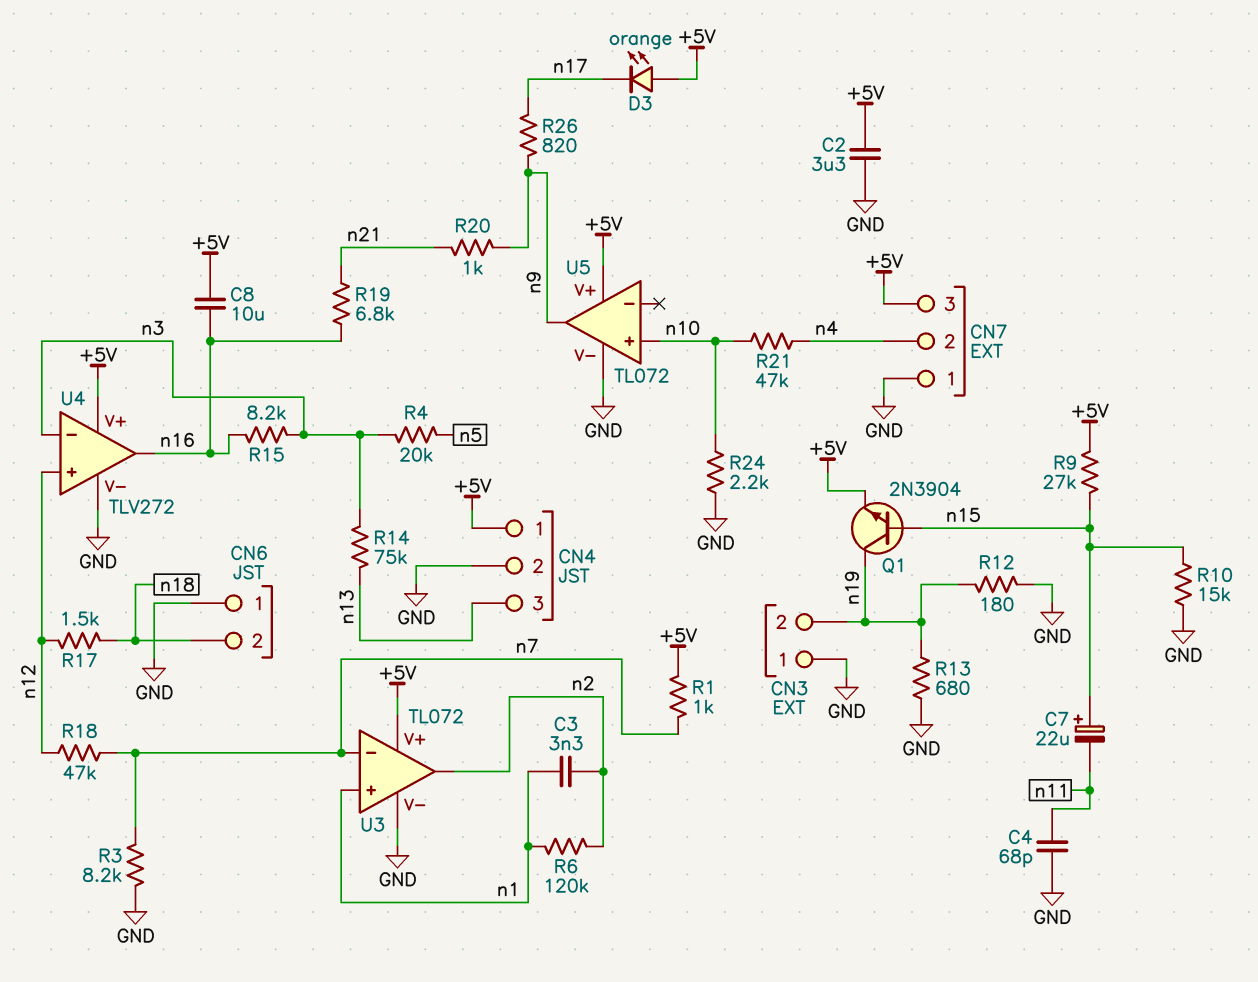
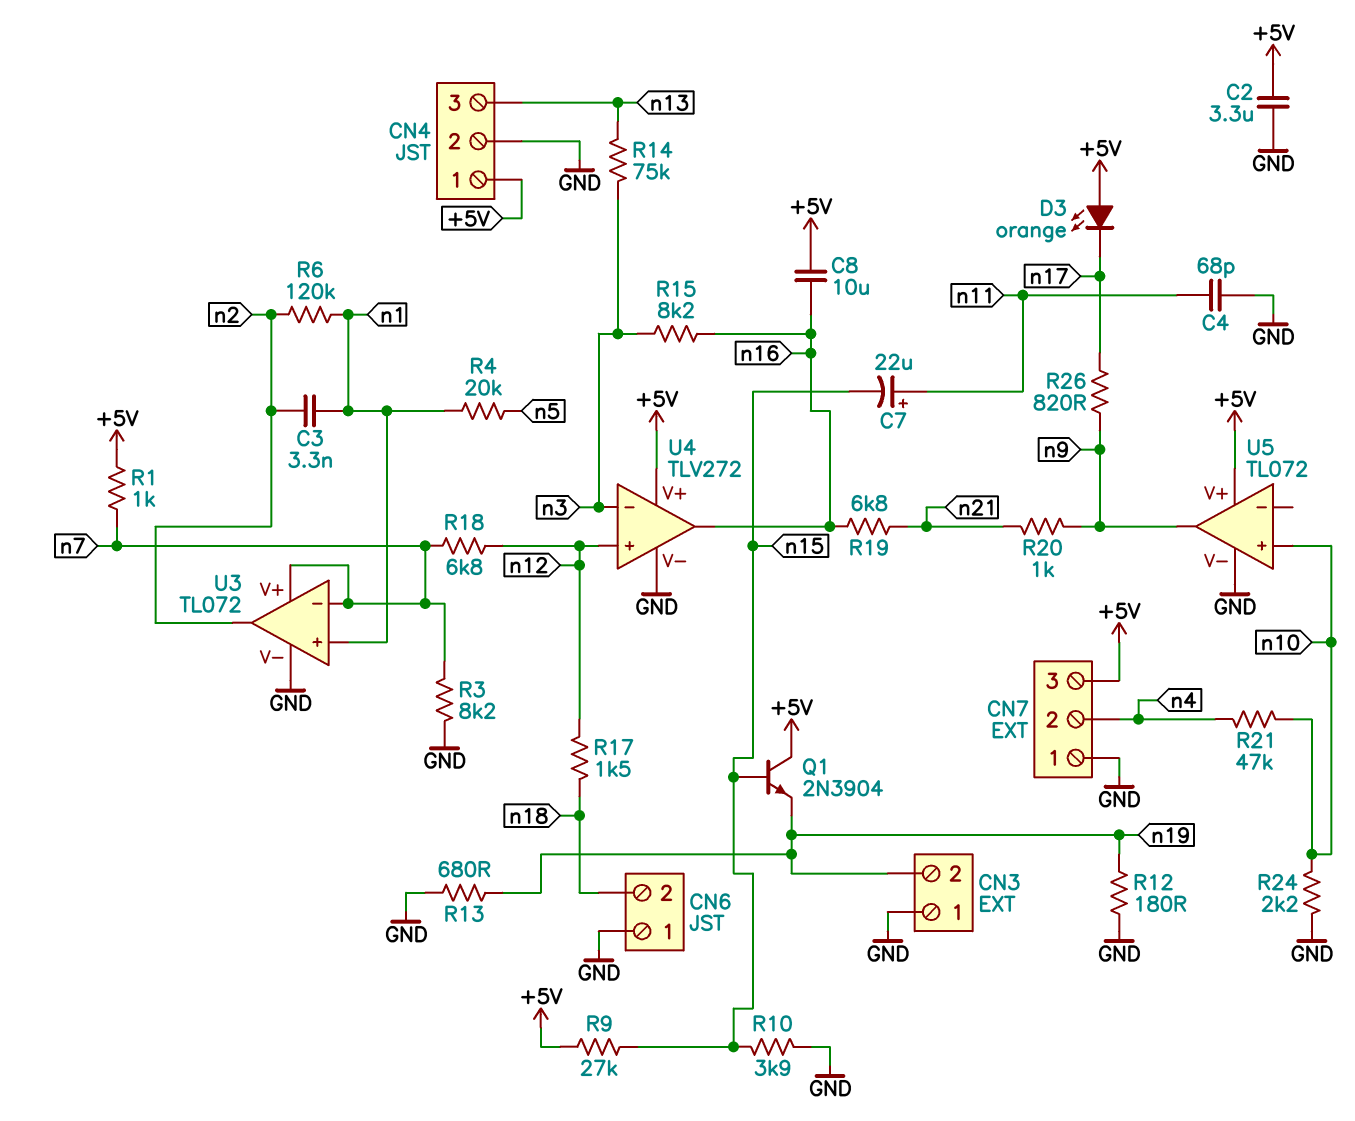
C7: 22uF (plus n15, minus n11) -> 22uF (plus n11, minus n15)
Q1: NPN 2N3904 (B n15, C n19, E +5V) -> NPN 2N3904 (B n15, C +5V, E n19)
R4: 20k (n3, n5) -> 20k (n1, n5)
R10: 15k (GND, n15) -> 3.9k (GND, n15)
R18: 47k (n7, n12) -> 6.8k (n7, n12)
U3 pin V+: +5V -> n7

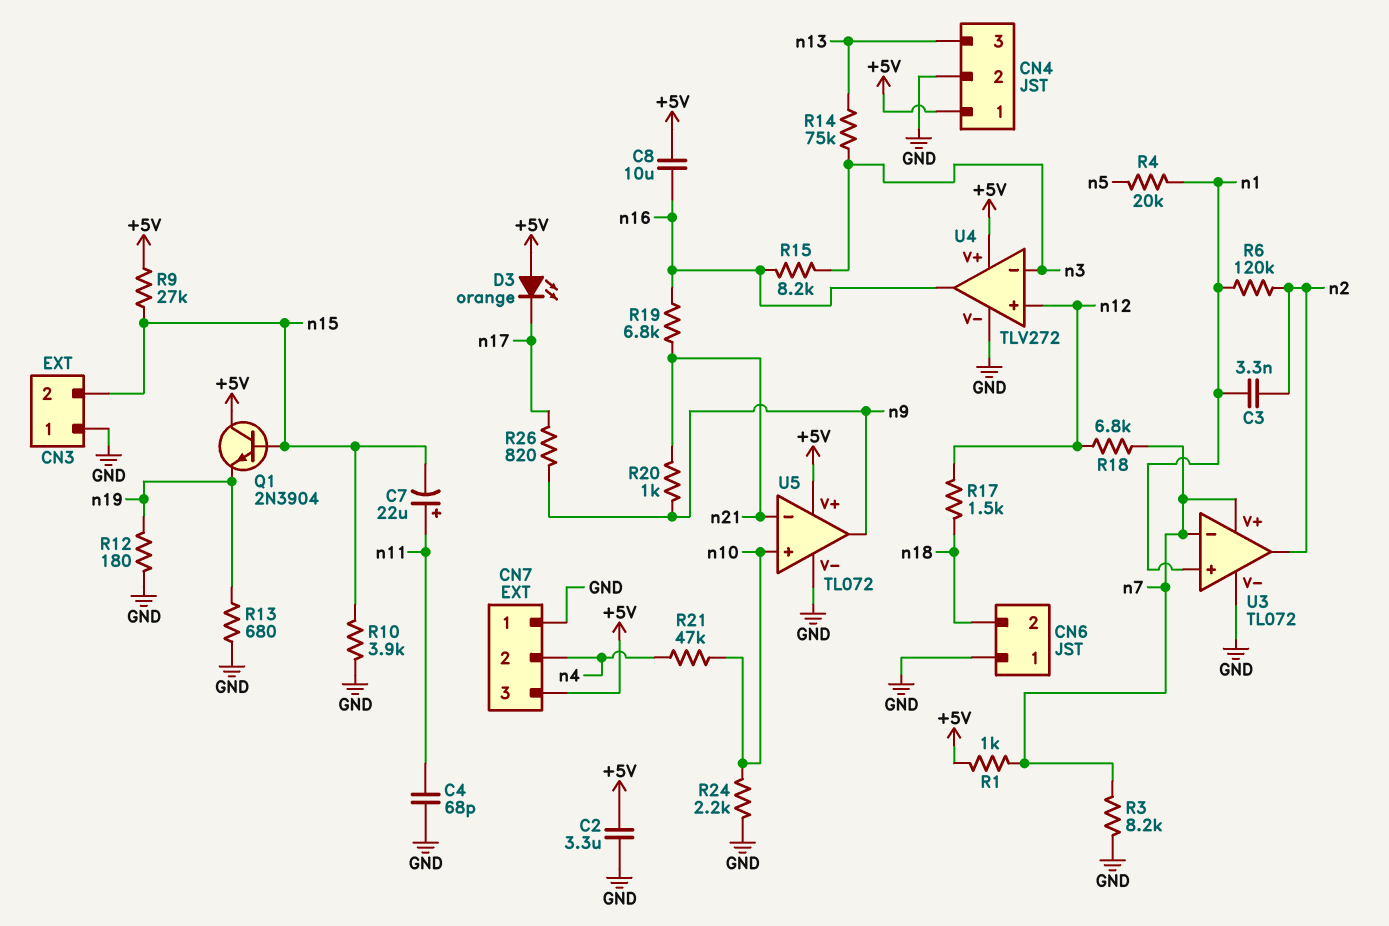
CN3 pin 2: n19 -> n15
U5 pin in-: none -> n21

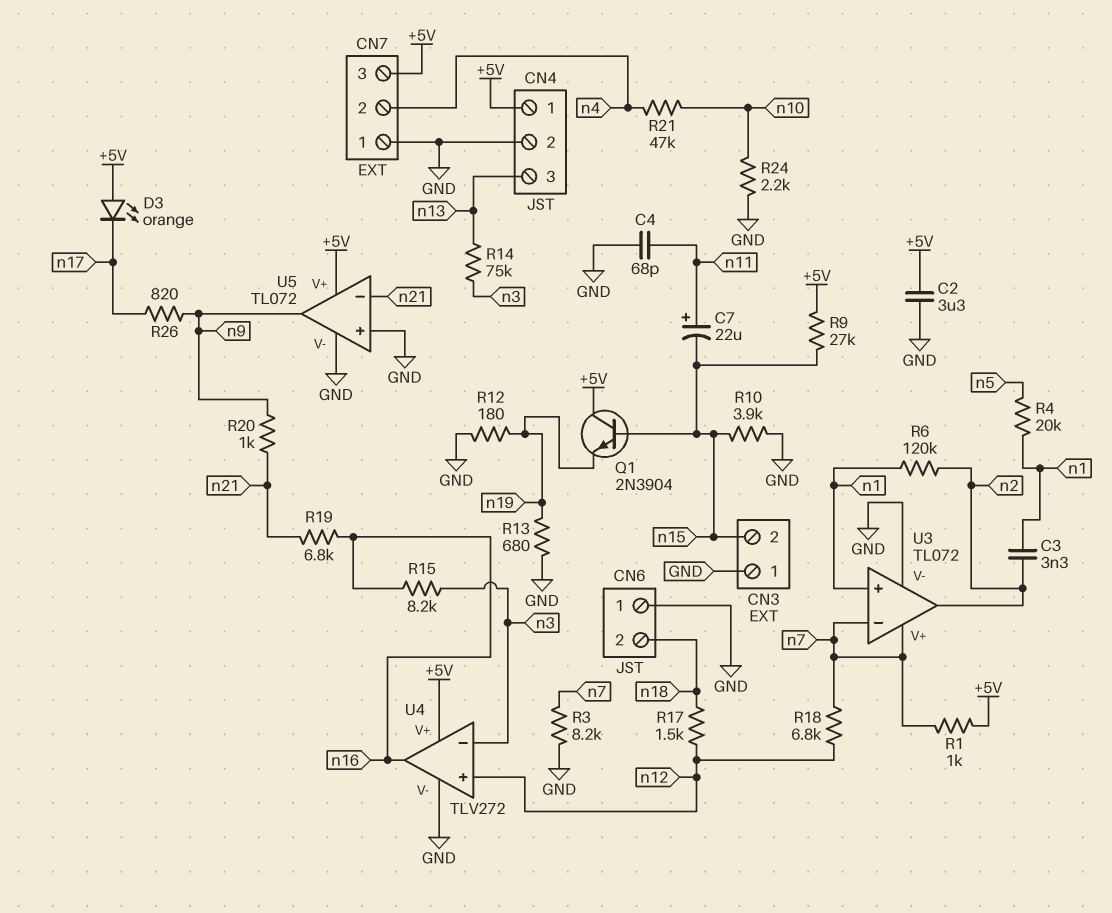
C8: 10uF (+5V, n16) -> none
U5 pin in+: n10 -> GND

